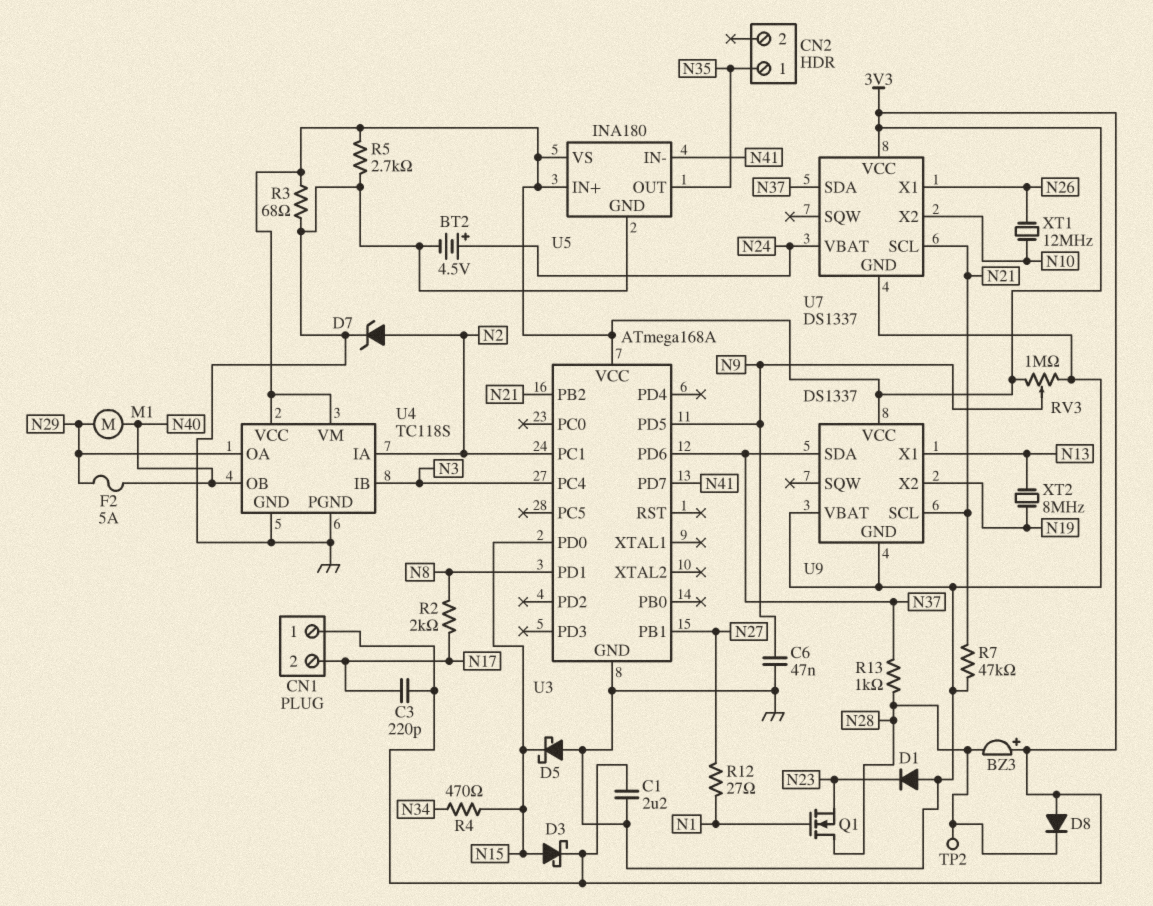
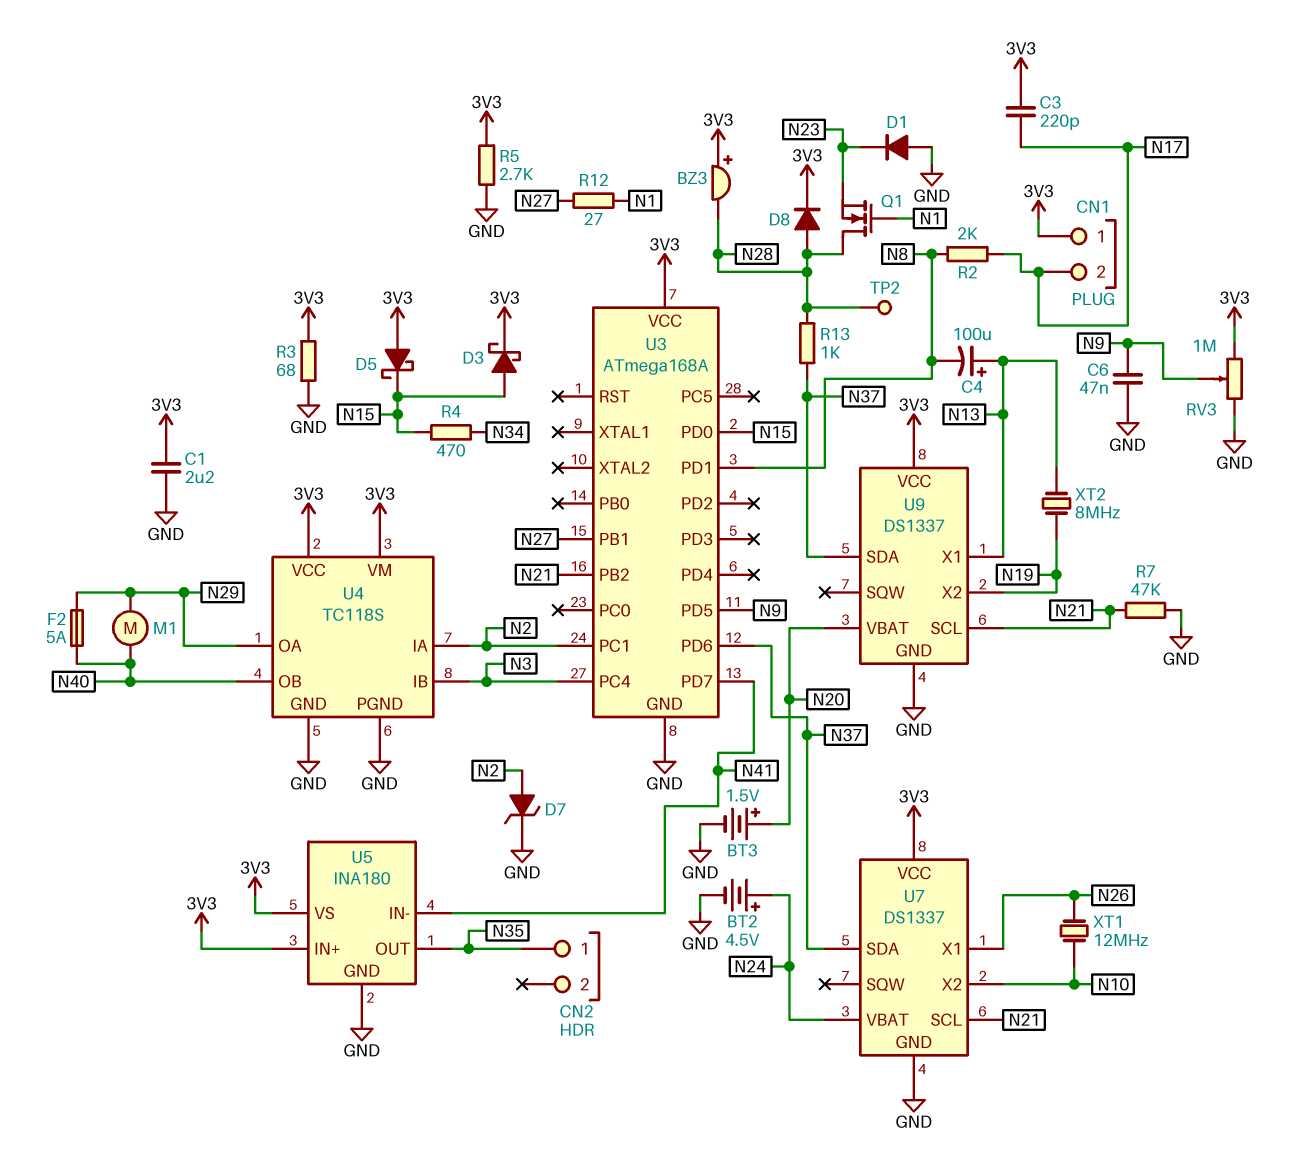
BT3: none -> 1.5V (plus N20, minus GND)
C4: none -> 100uF (plus N13, minus N8)
D5: schottky (A GND, K N15) -> schottky (A 3V3, K N15)
D8: diode (A 3V3, K N28) -> diode (A N28, K 3V3)
U9 pin VBAT: GND -> N20

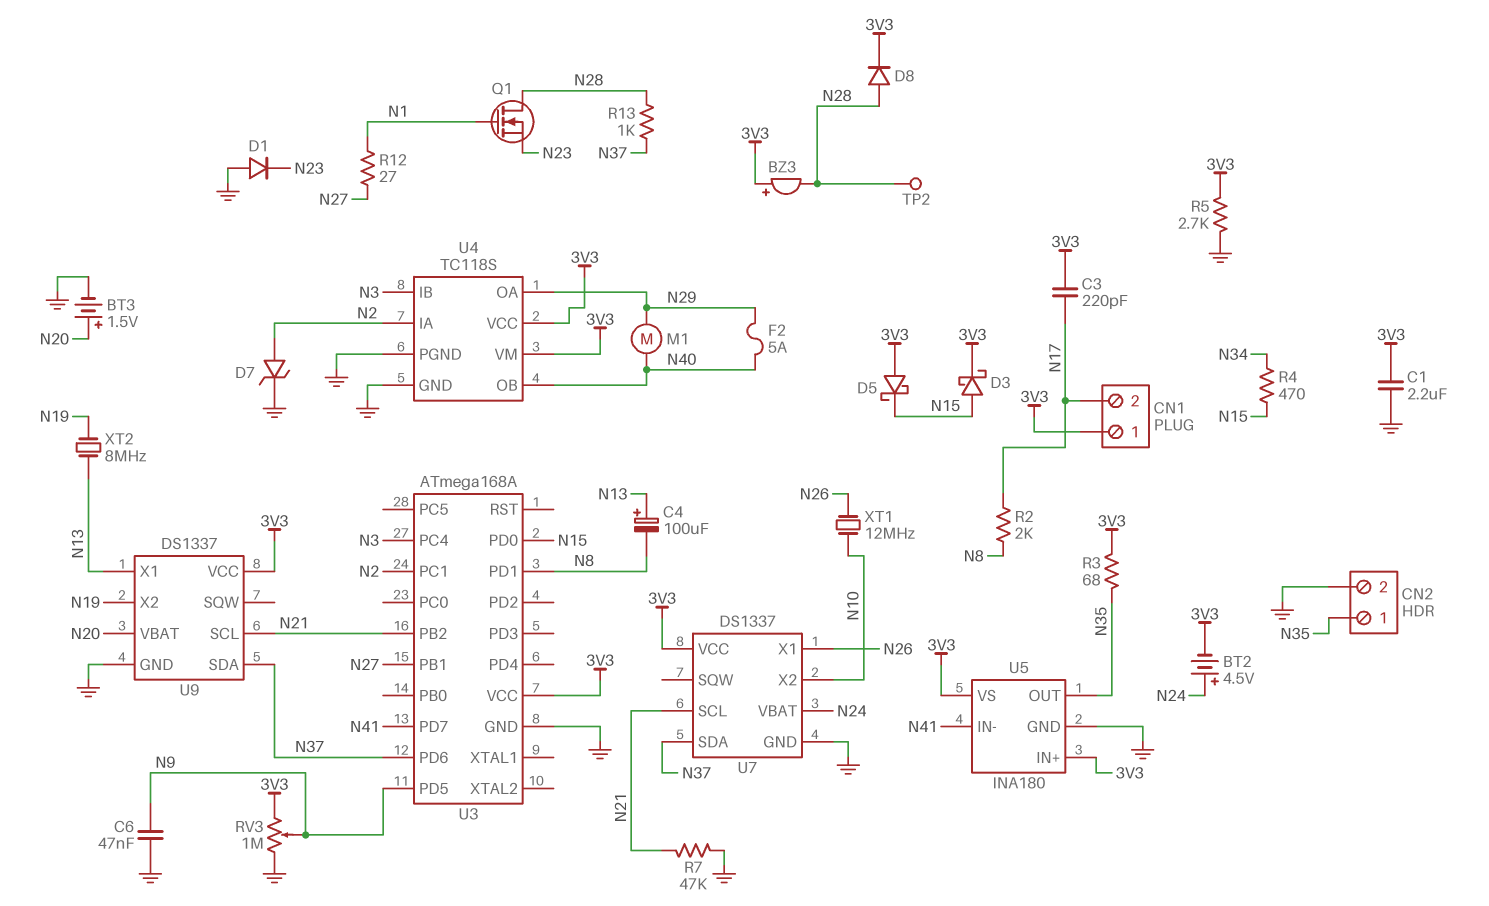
BT2: 4.5V (plus N24, minus GND) -> 4.5V (plus N24, minus 3V3)
CN2 pin 2: none -> GND
R3: 68 (3V3, GND) -> 68 (3V3, N35)

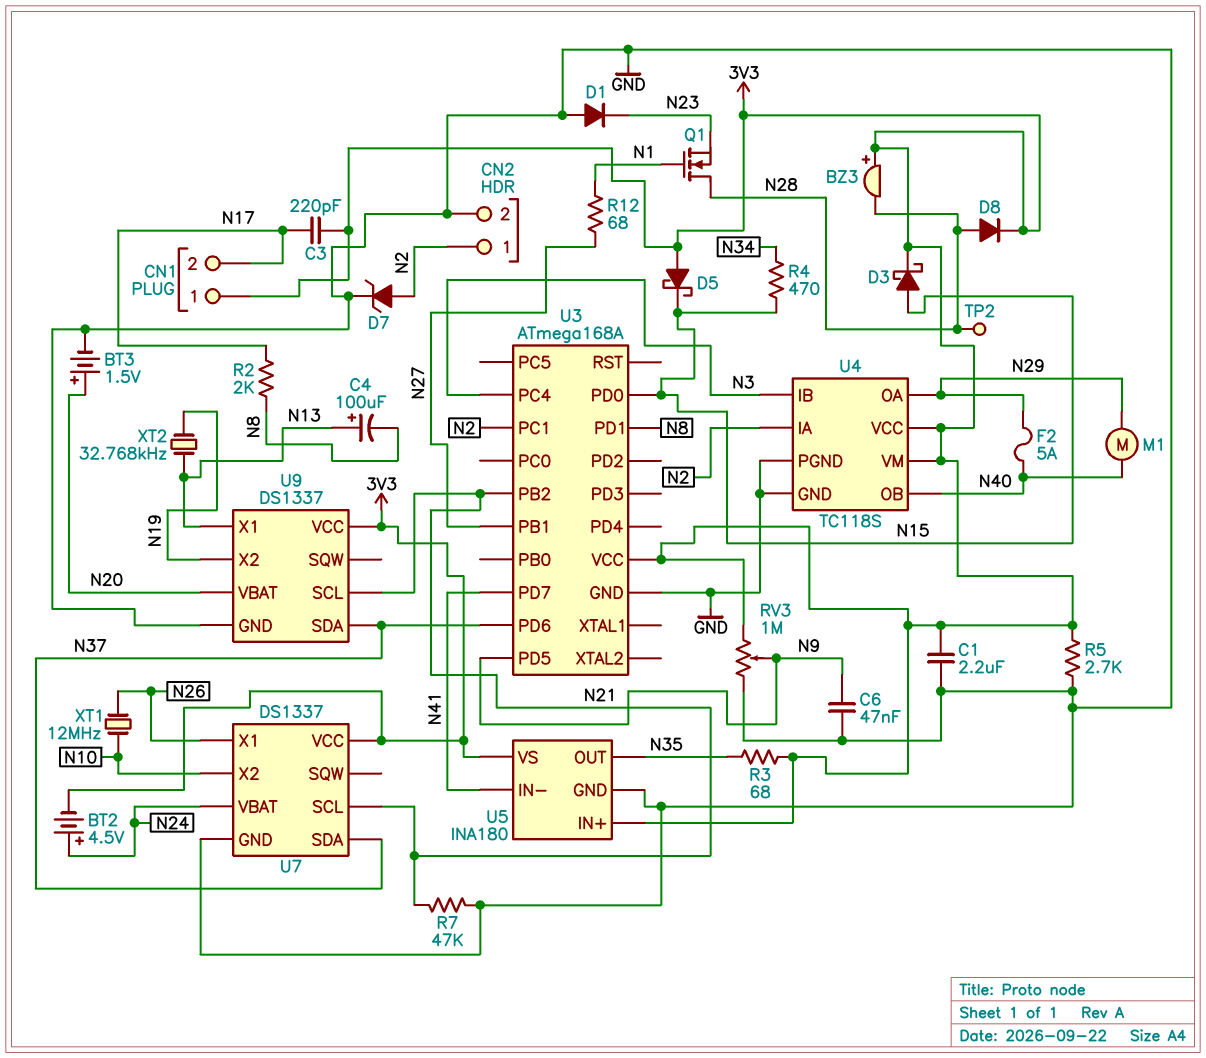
CN2 pin 1: N35 -> N2
R12: 27 (N1, N27) -> 68 (N1, N27)
R13: 1k (N28, N37) -> none
XT2: 8MHz (N13, N19) -> 32.768kHz (N13, N19)

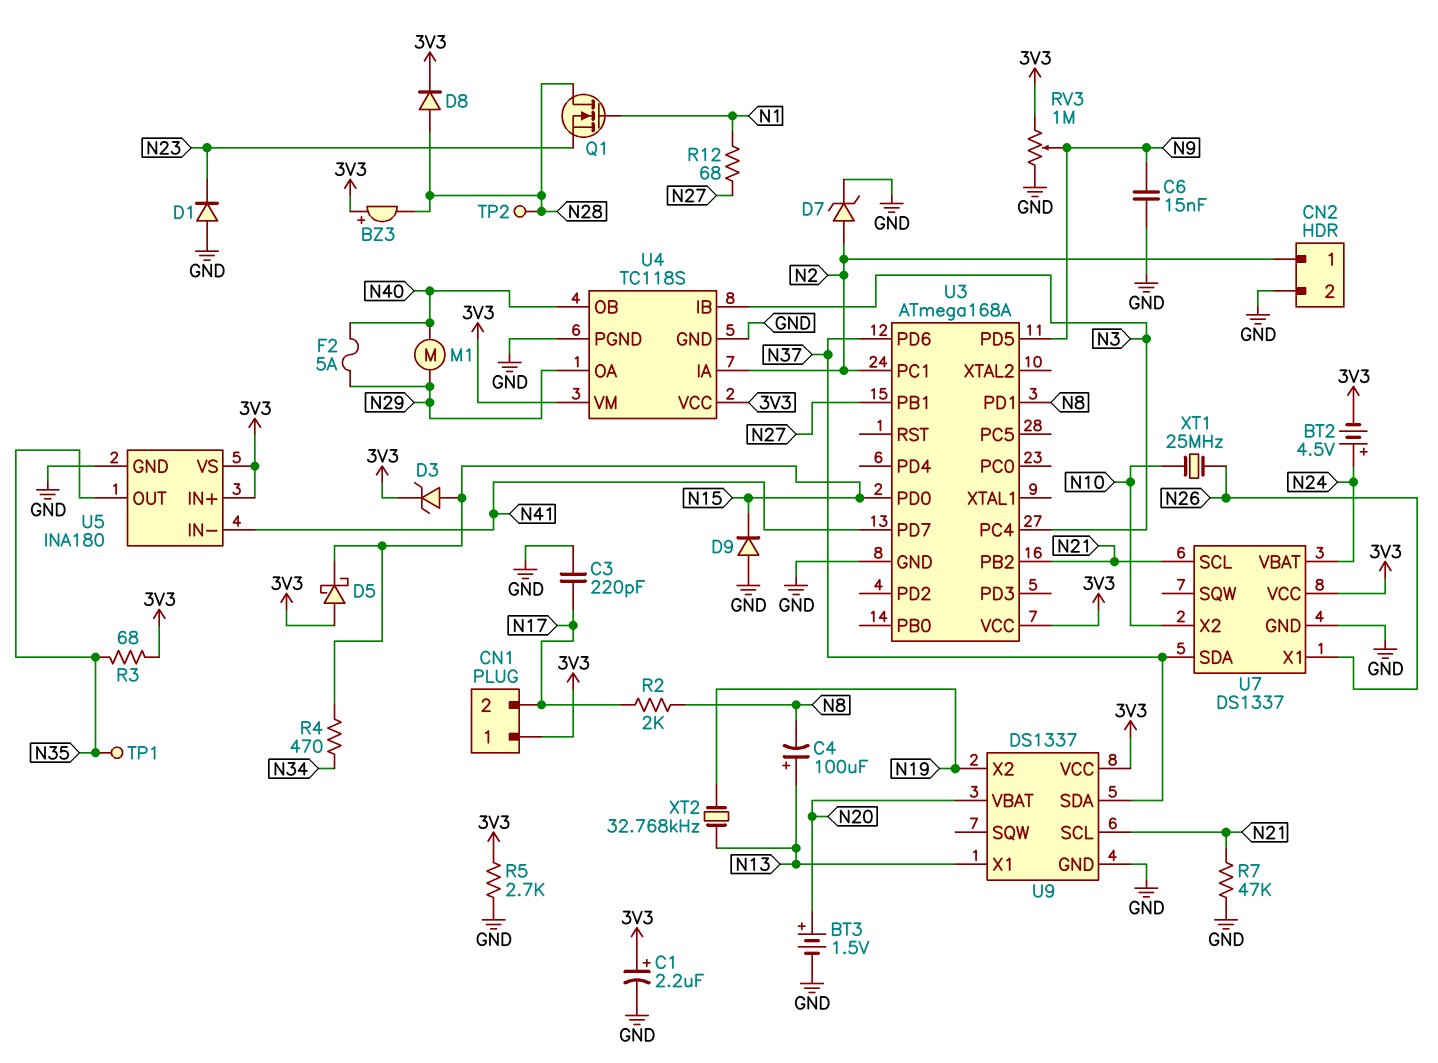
C1: 2.2uF (3V3, GND) -> 2.2uF (plus 3V3, minus GND)
C3: 220pF (3V3, N17) -> 220pF (GND, N17)
C6: 47nF (GND, N9) -> 15nF (GND, N9)
D3: schottky (A N15, K 3V3) -> zener (A N15, K 3V3)
D9: none -> diode (A GND, K N15)
TP1: none -> test point (N35)
XT1: 12MHz (N10, N26) -> 25MHz (N10, N26)

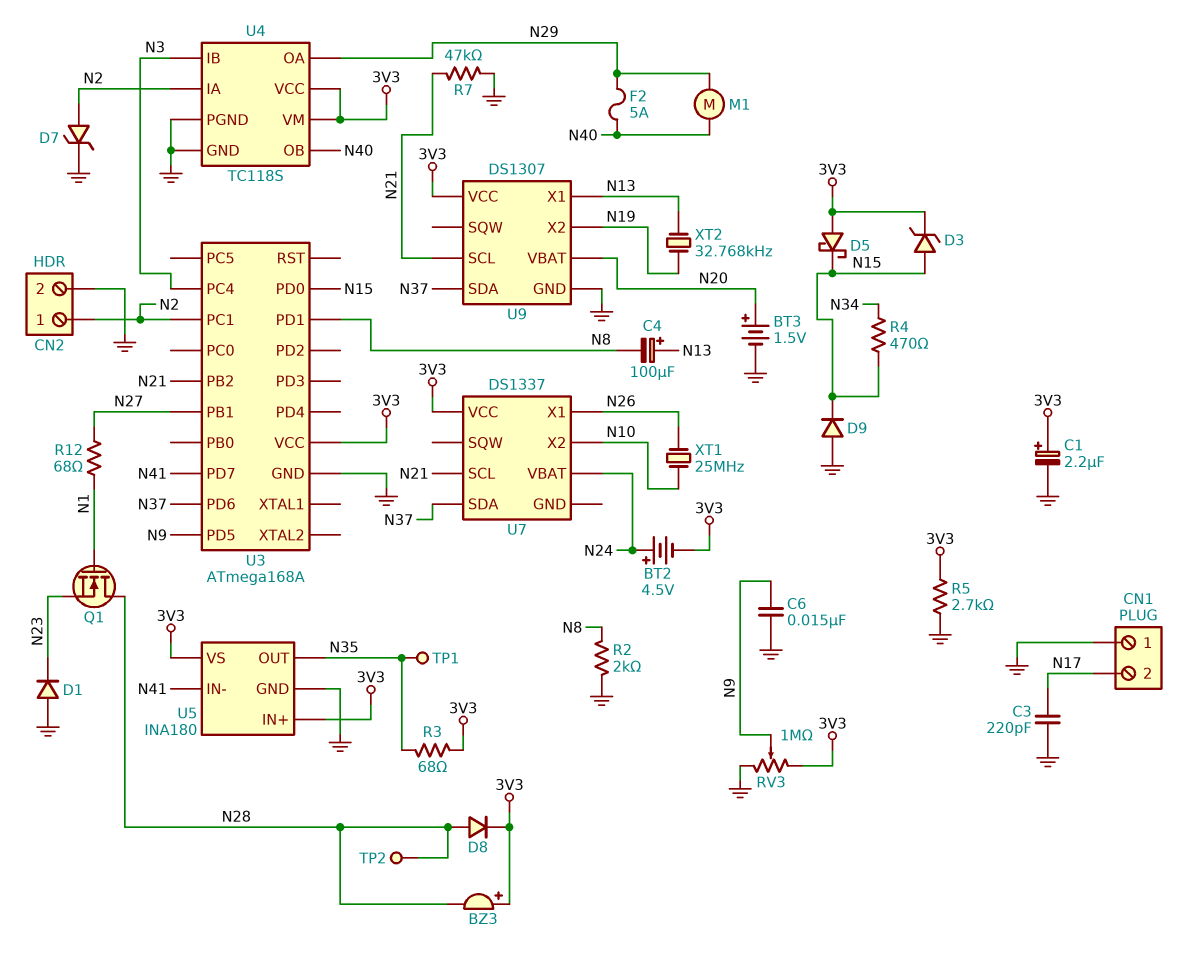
CN1 pin 1: 3V3 -> GND
R2: 2k (N8, N17) -> 2k (GND, N8)
U7 pin GND: GND -> none
U9: DS1337 -> DS1307

